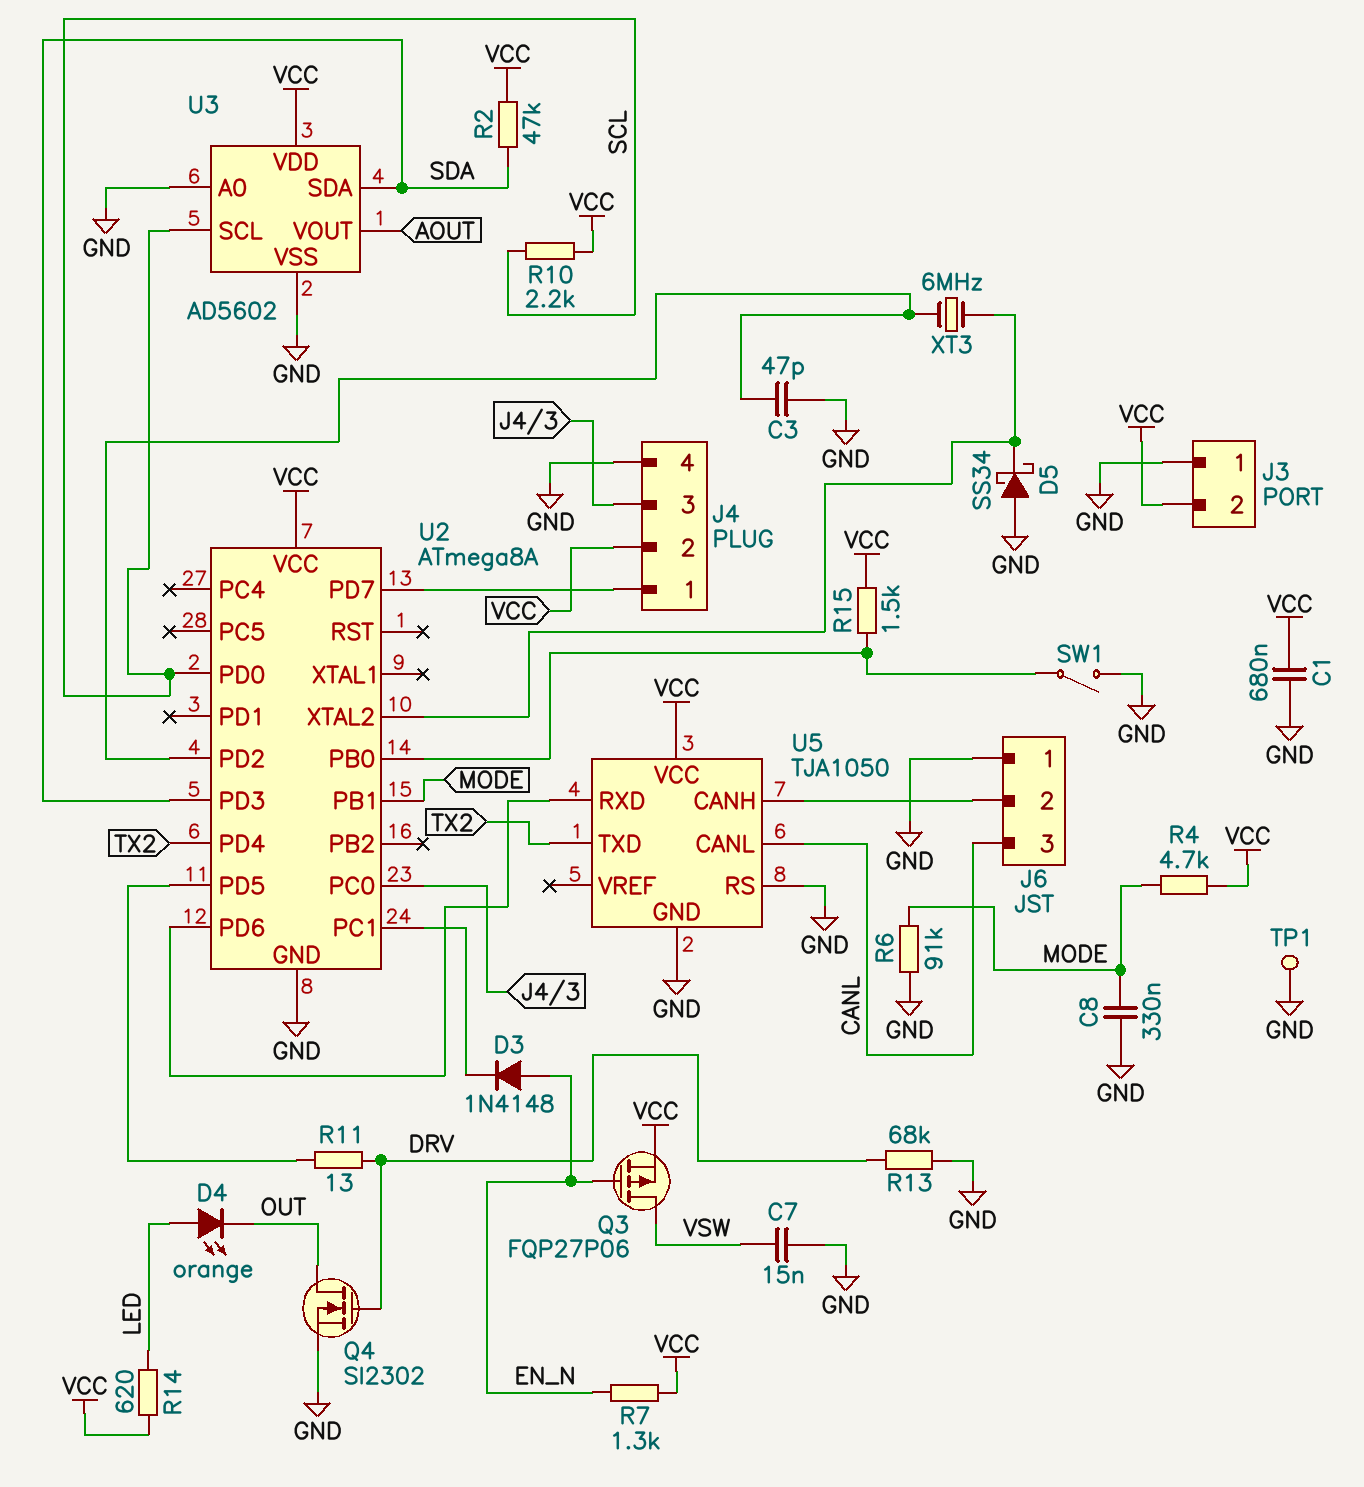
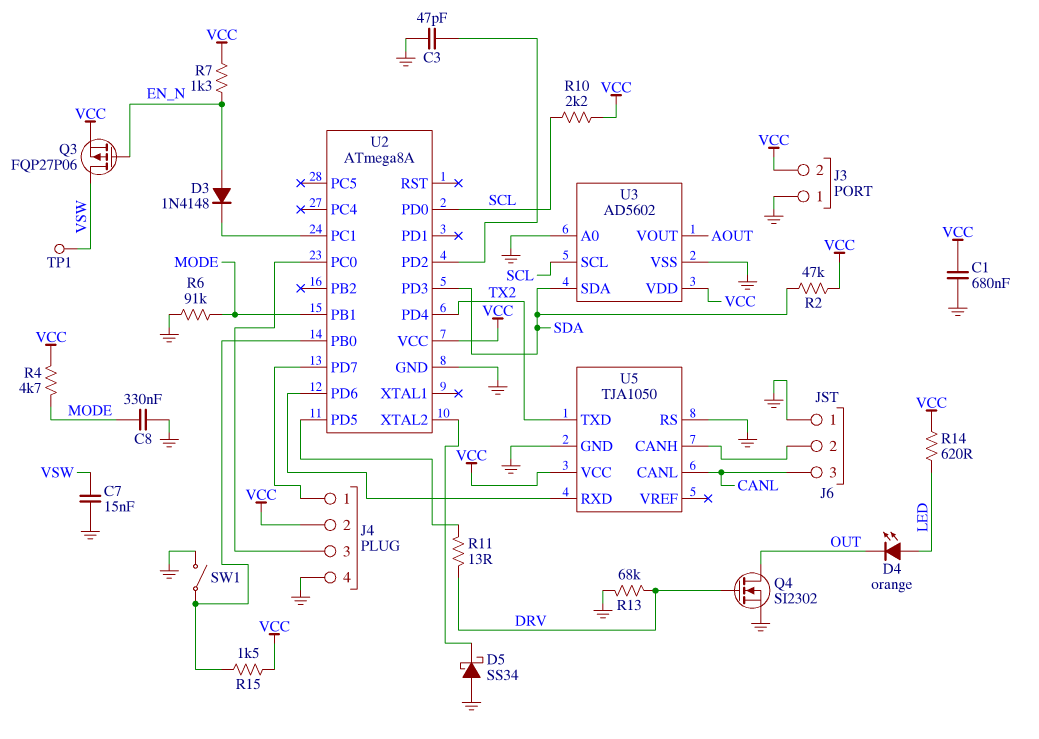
TP1: test point (GND) -> test point (VSW)
XT3: 6MHz (U2/PD2, U2/XTAL2) -> none

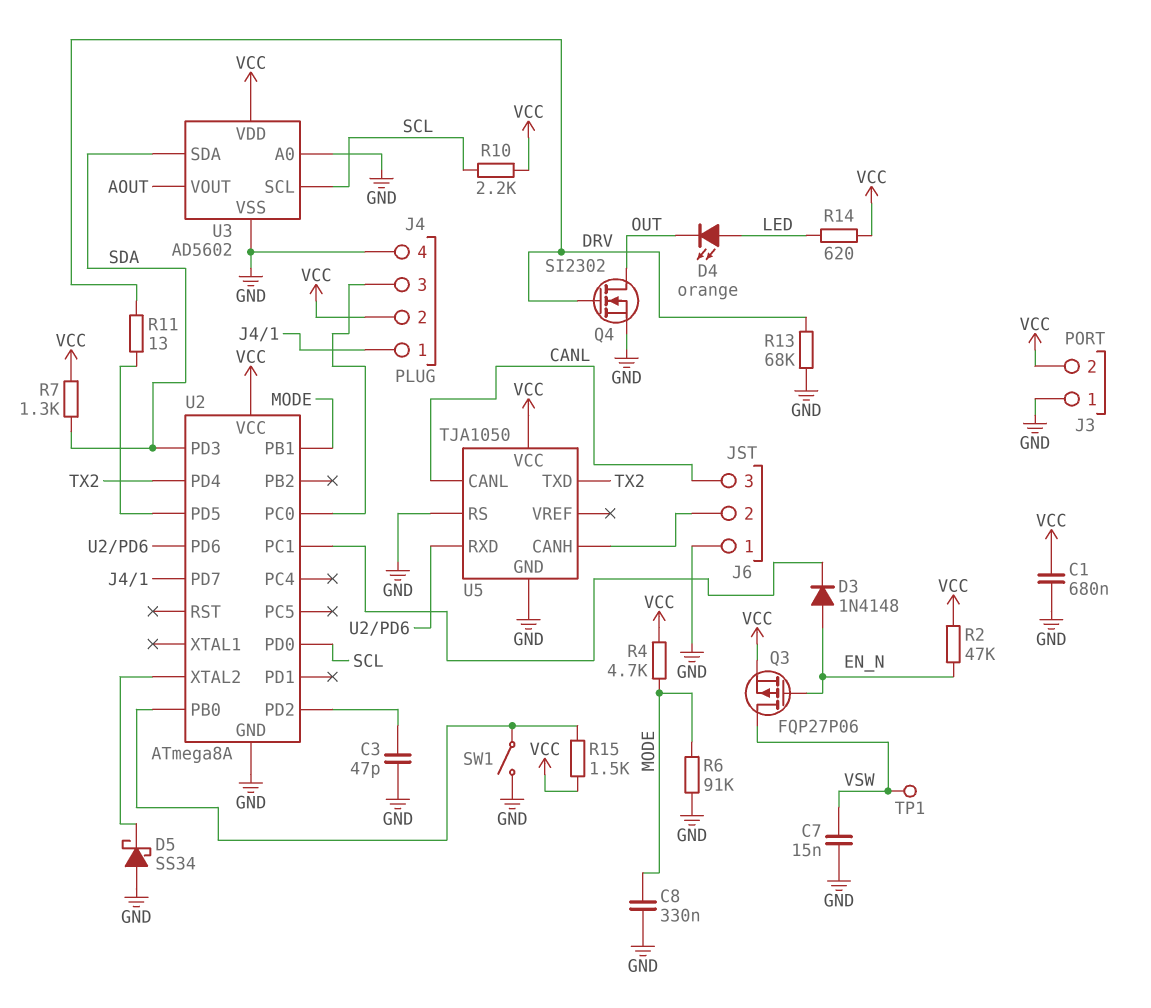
R2: 47k (SDA, VCC) -> 47k (EN_N, VCC)
R7: 1.3k (EN_N, VCC) -> 1.3k (SDA, VCC)

